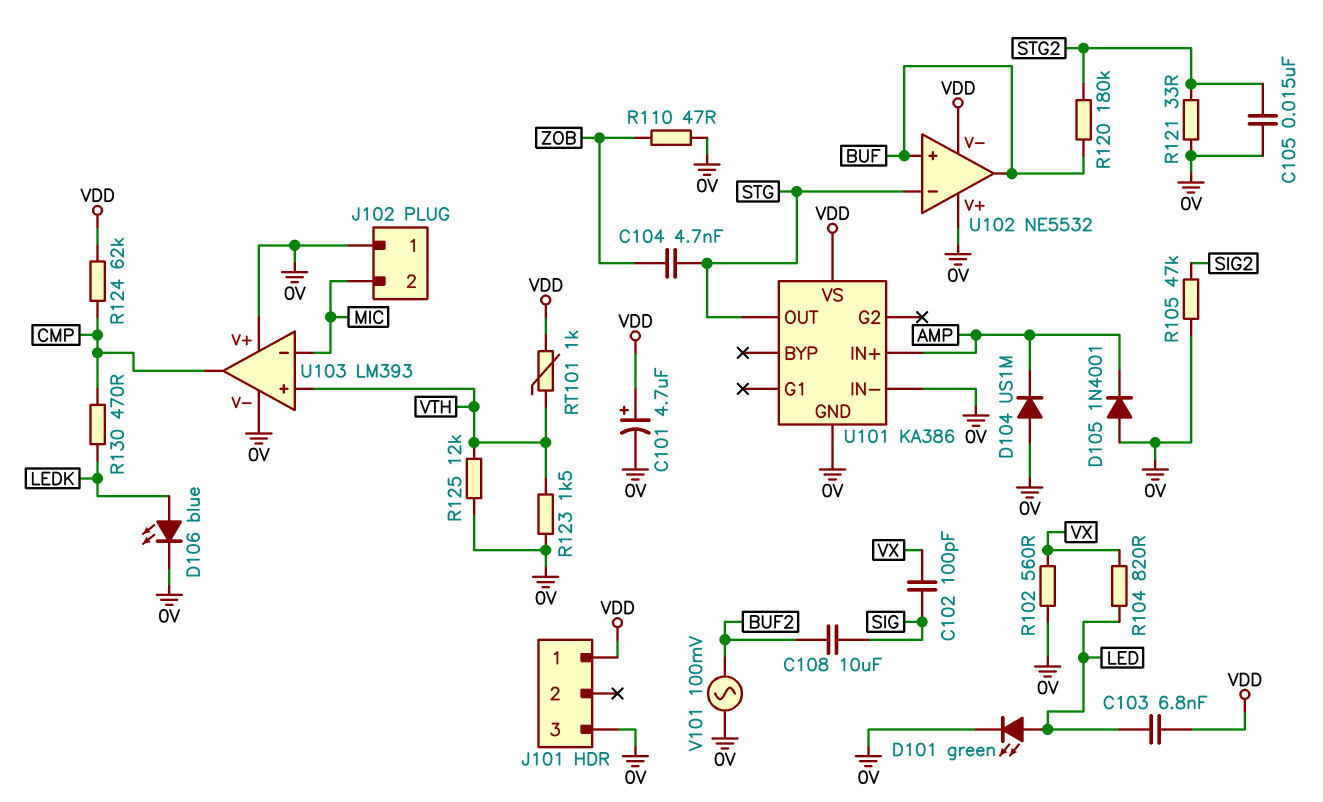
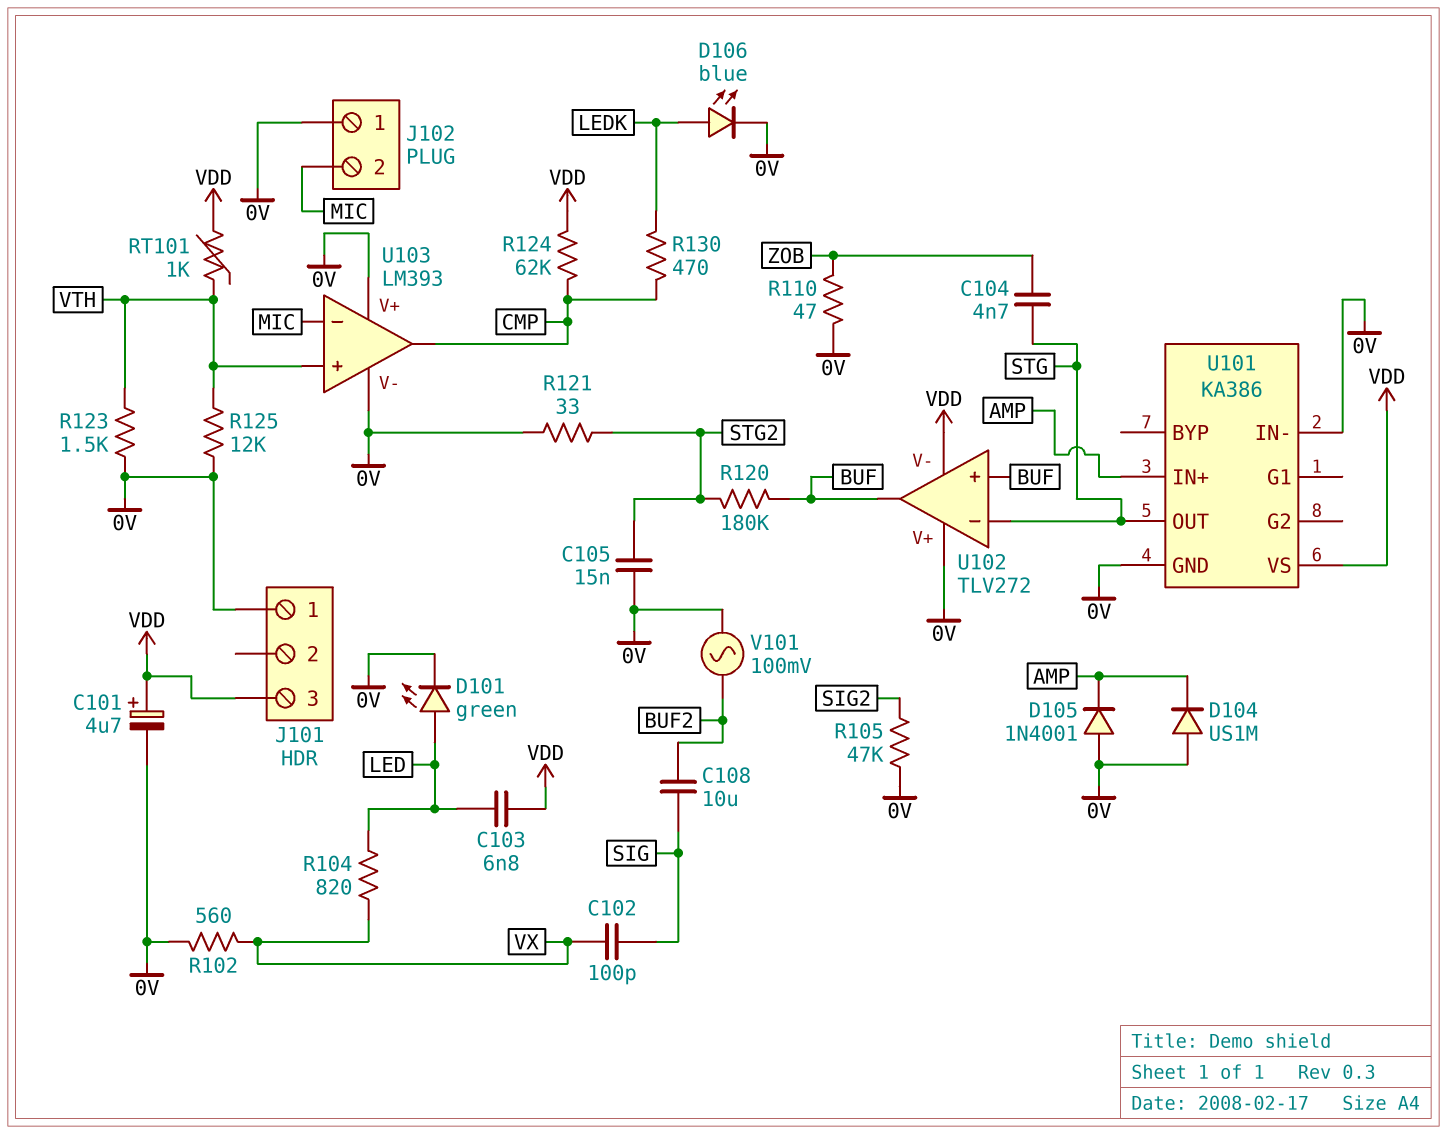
J101 pin 1: VDD -> 0V
J101 pin 3: 0V -> VDD
U102: NE5532 -> TLV272

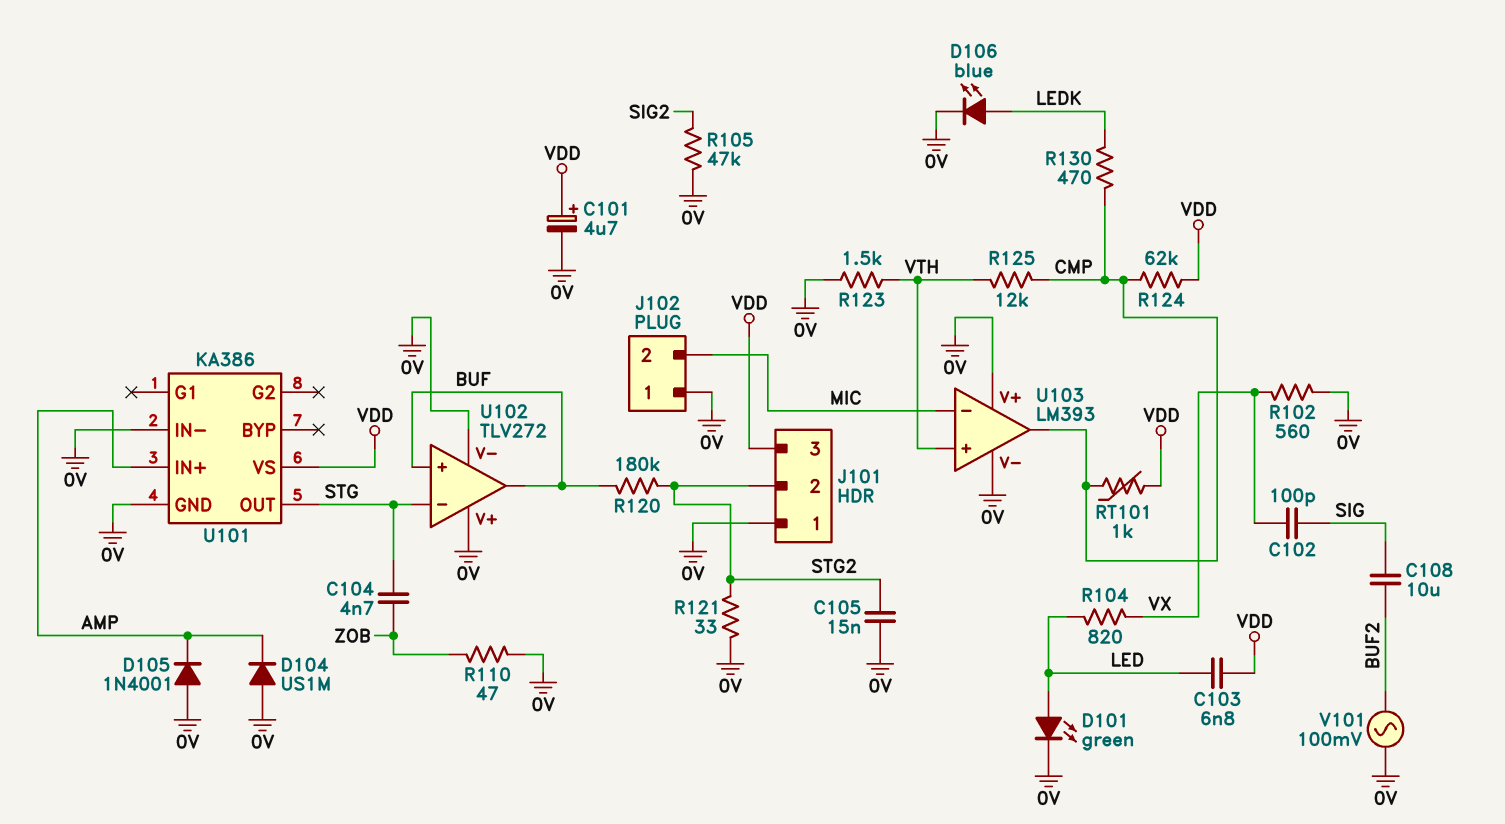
J101 pin 2: none -> STG2
R125: 12k (0V, VTH) -> 12k (CMP, VTH)
RT101: 1k (VDD, VTH) -> 1k (CMP, VDD)
U102 pin V-: VDD -> 0V

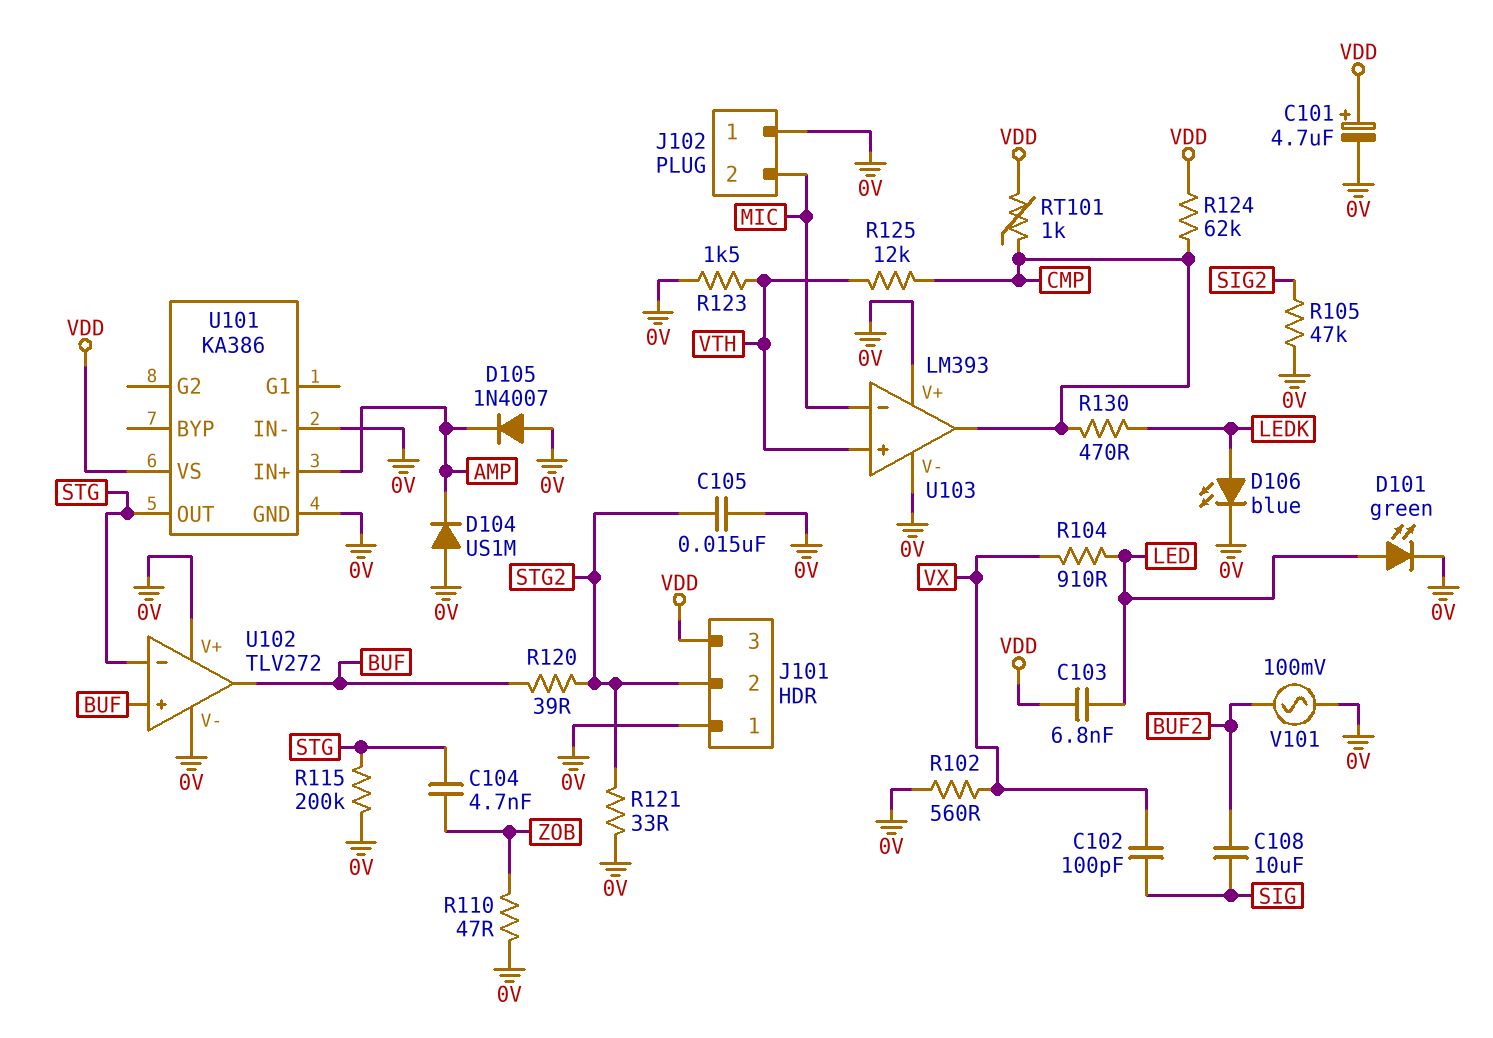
D105: diode 1N4001 (A 0V, K AMP) -> diode 1N4007 (A 0V, K AMP)
R104: 820 (LED, VX) -> 910 (LED, VX)
R115: none -> 200k (0V, STG)
R120: 180k (BUF, STG2) -> 39 (BUF, STG2)

